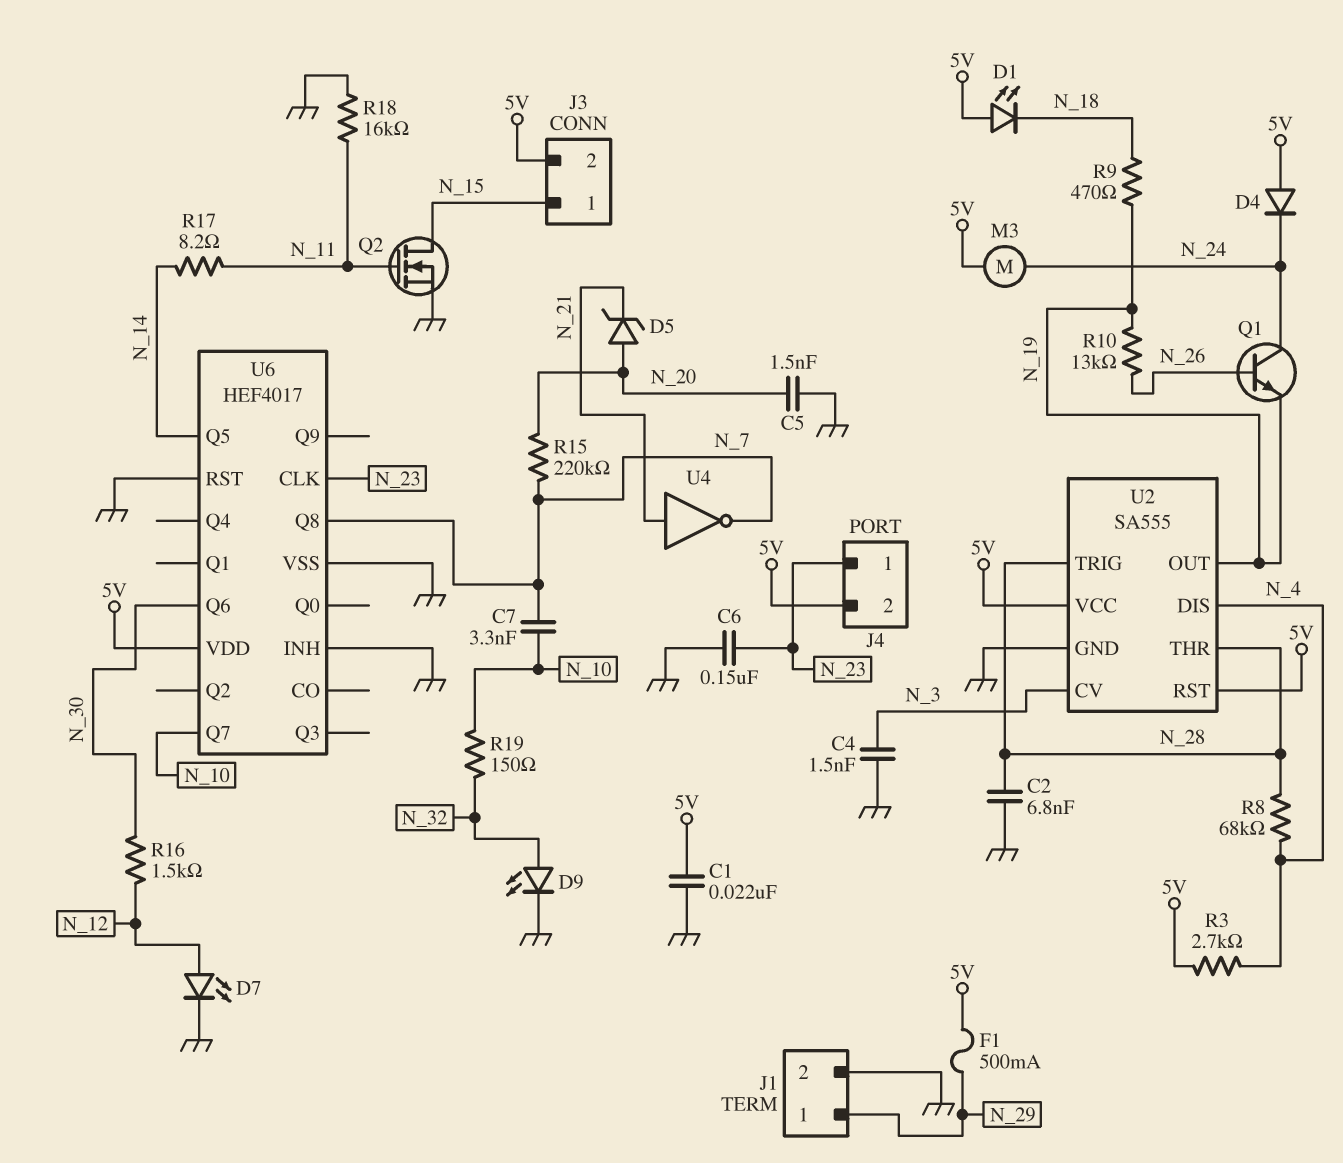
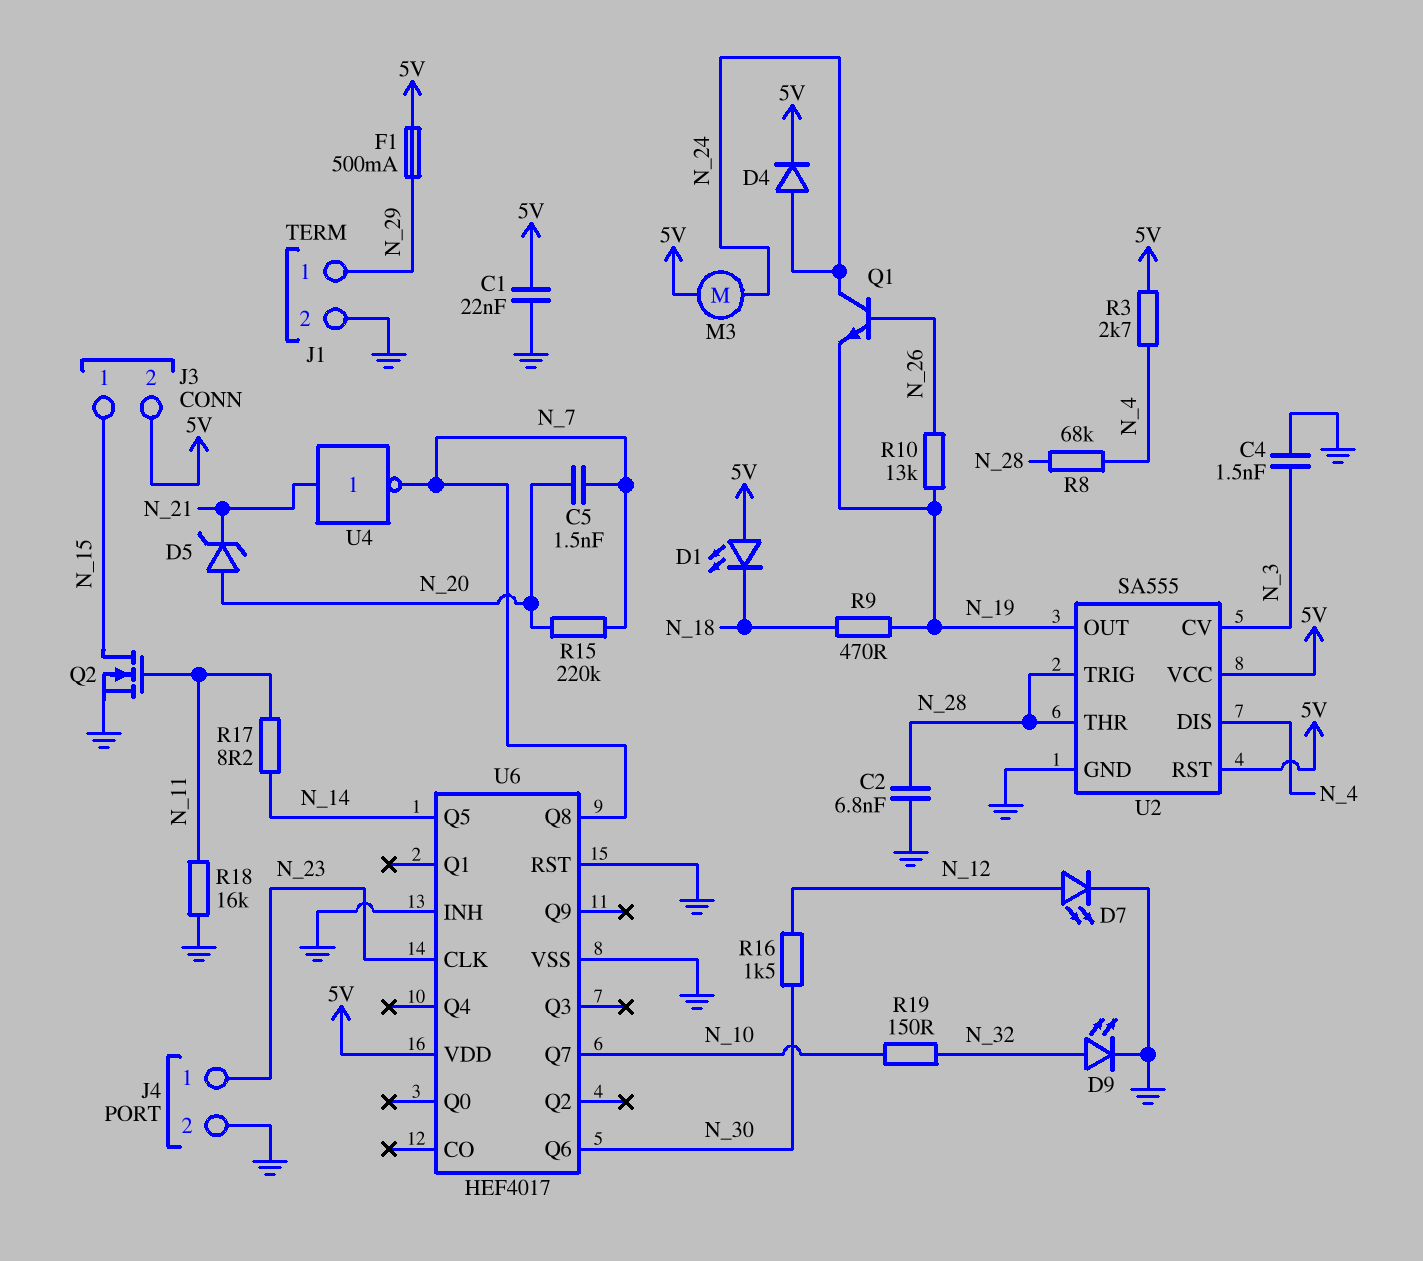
C5: 1.5nF (GND, N_20) -> 1.5nF (N_7, N_20)
C6: 150nF (GND, N_23) -> none
C7: 3.3nF (N_7, N_10) -> none
D4: diode (A 5V, K N_24) -> diode (A N_24, K 5V)
J4 pin 2: 5V -> GND

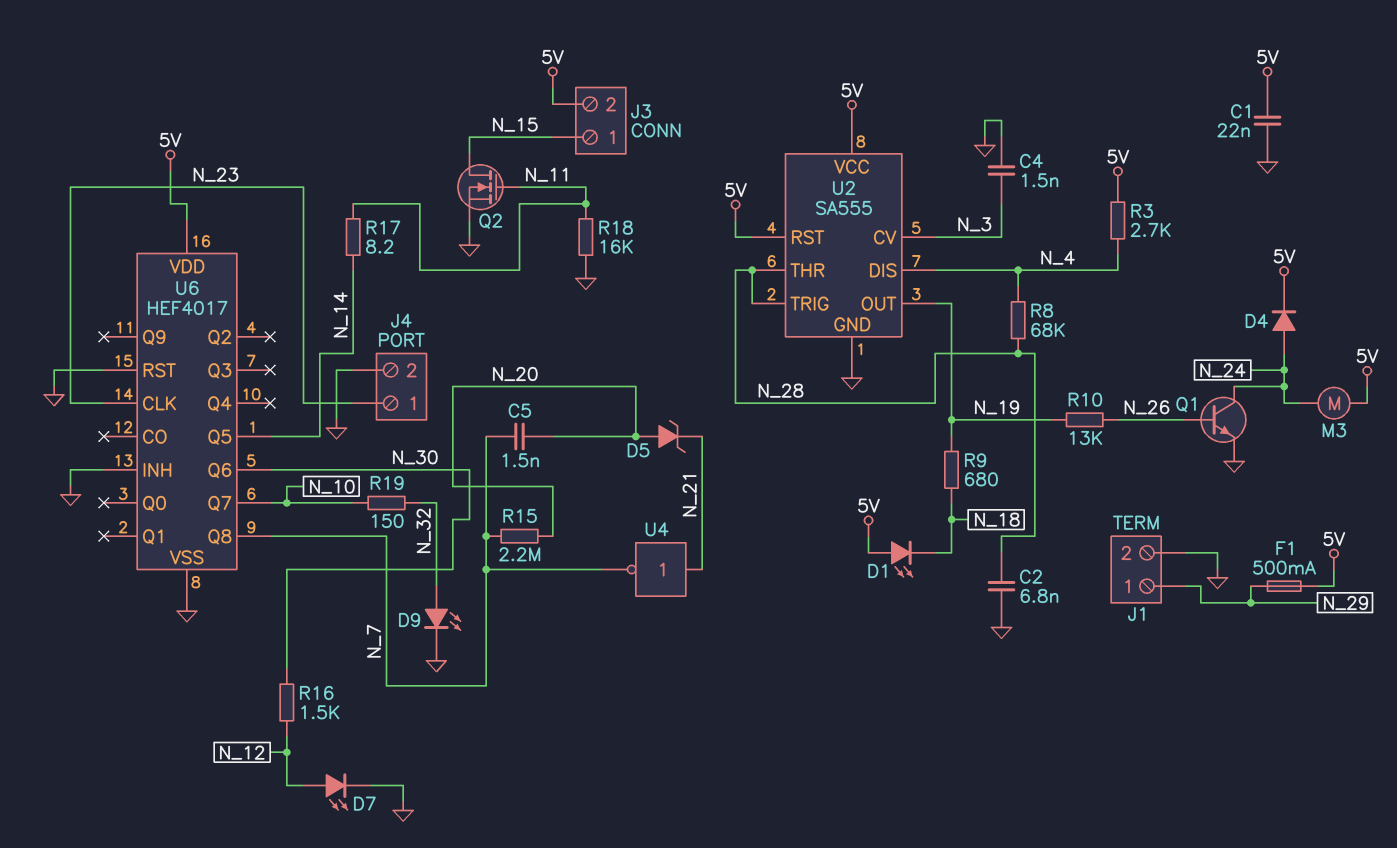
Q1: NPN (B N_26, C N_24, E N_19) -> NPN (B N_26, C N_24, E GND)
R9: 470 (N_18, N_19) -> 680 (N_18, N_19)
R15: 220k (N_7, N_20) -> 2.2M (N_7, N_20)

